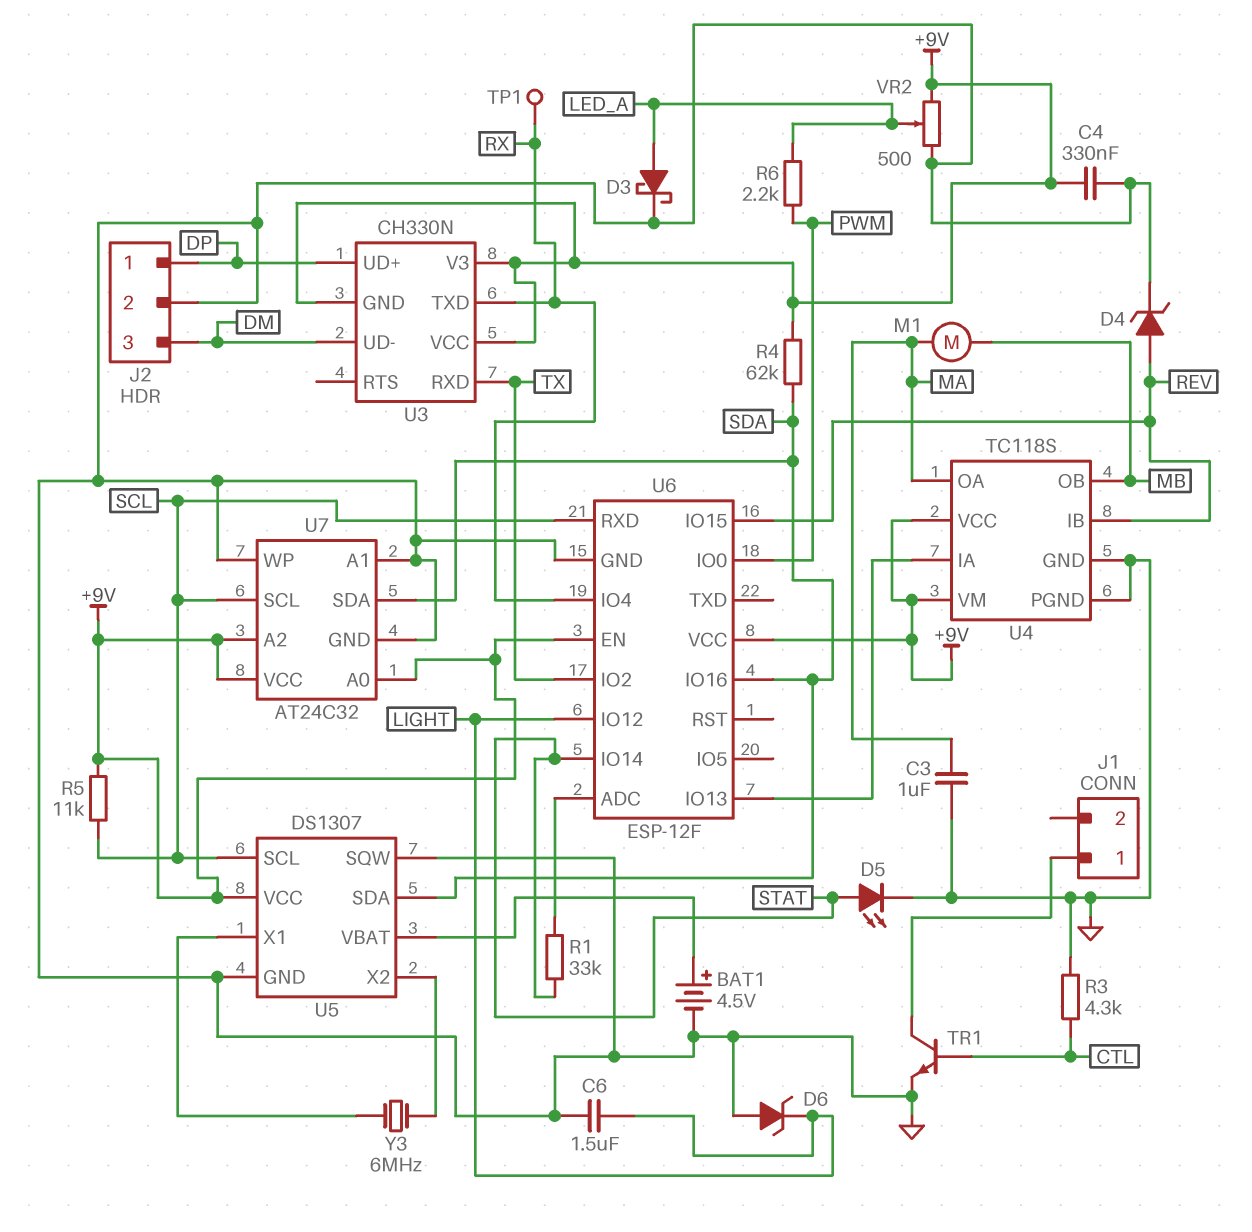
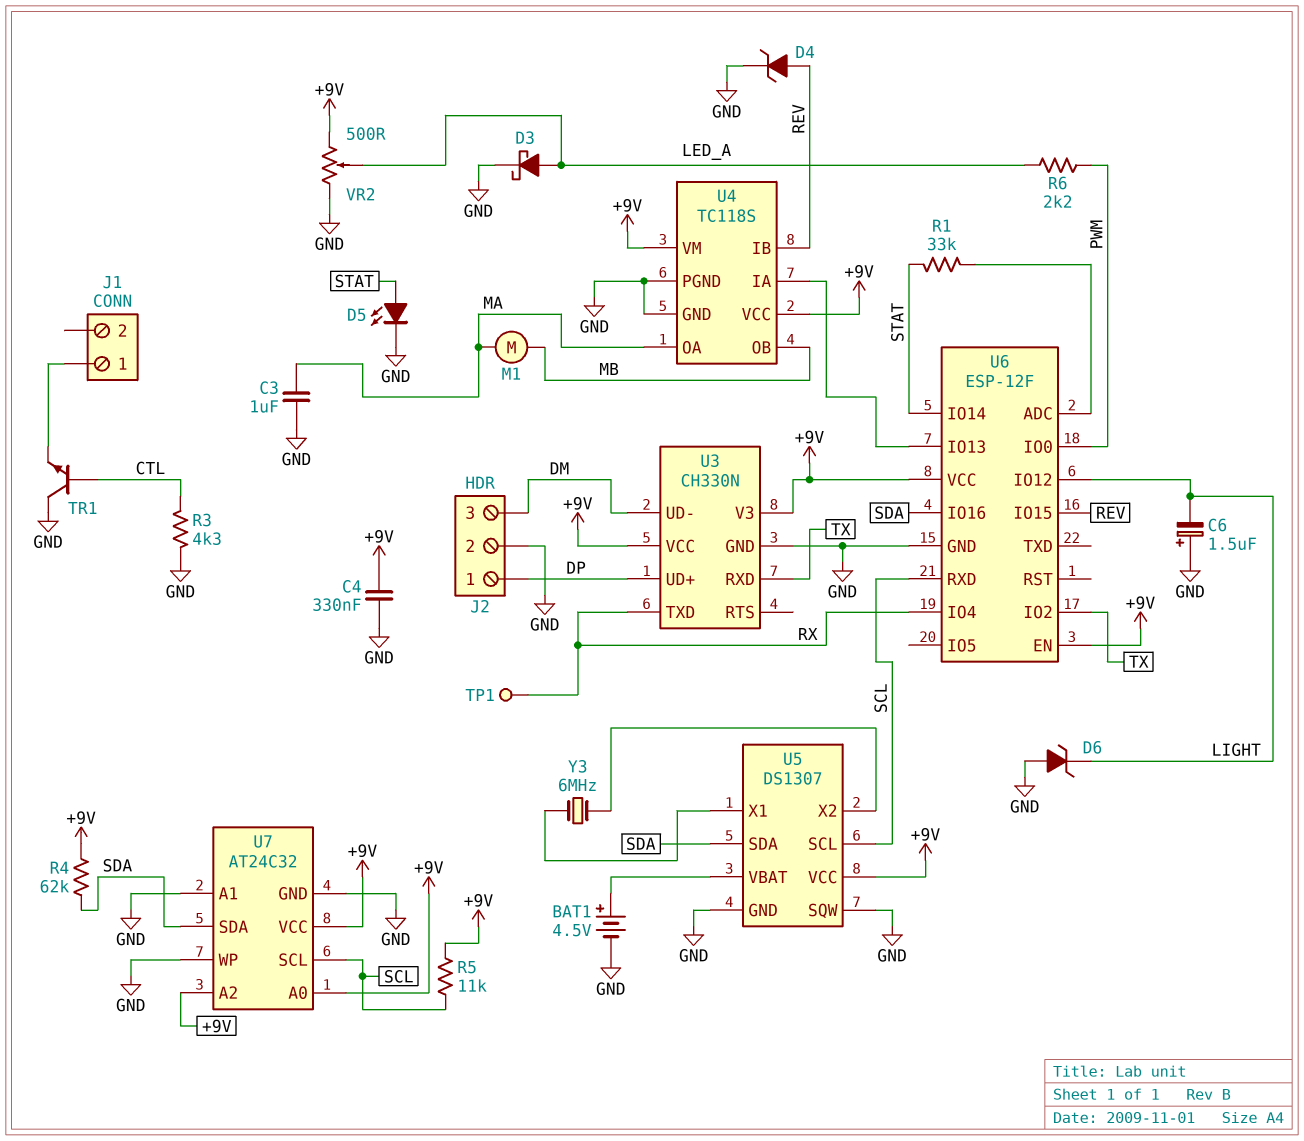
C6: 1.5uF (GND, LIGHT) -> 1.5uF (plus GND, minus LIGHT)
TR1: NPN (B CTL, C J1/1, E GND) -> NPN (B CTL, C GND, E J1/1)
U3 pin GND: +9V -> GND

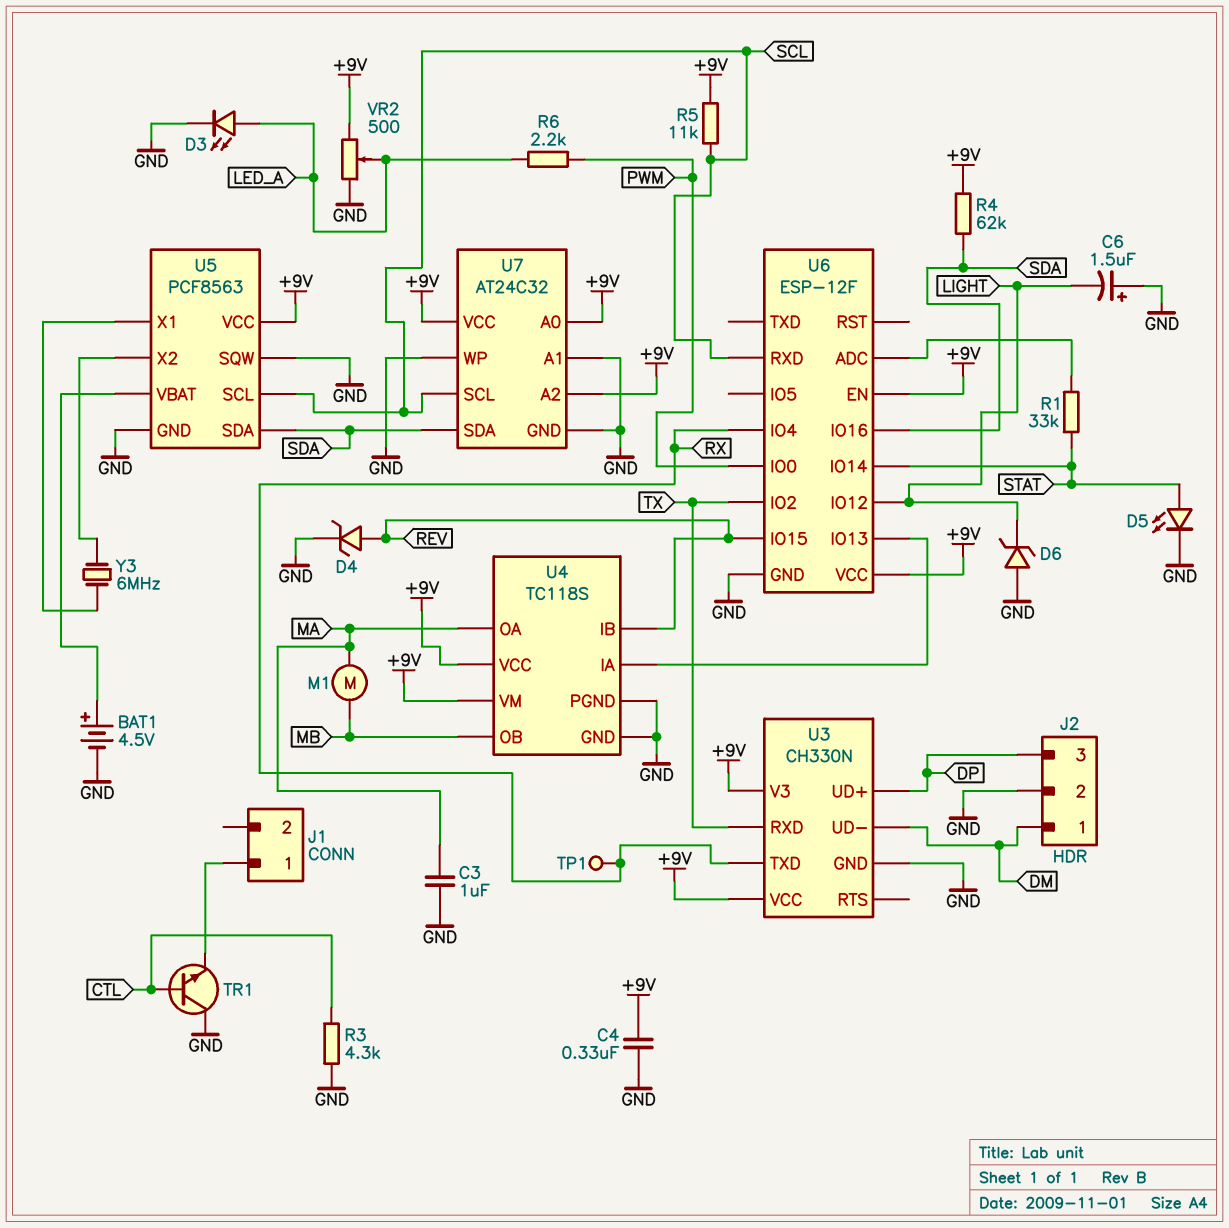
D3: schottky (A LED_A, K GND) -> LED (A LED_A, K GND)
J2 pin 1: DP -> DM
J2 pin 3: DM -> DP
U5: DS1307 -> PCF8563

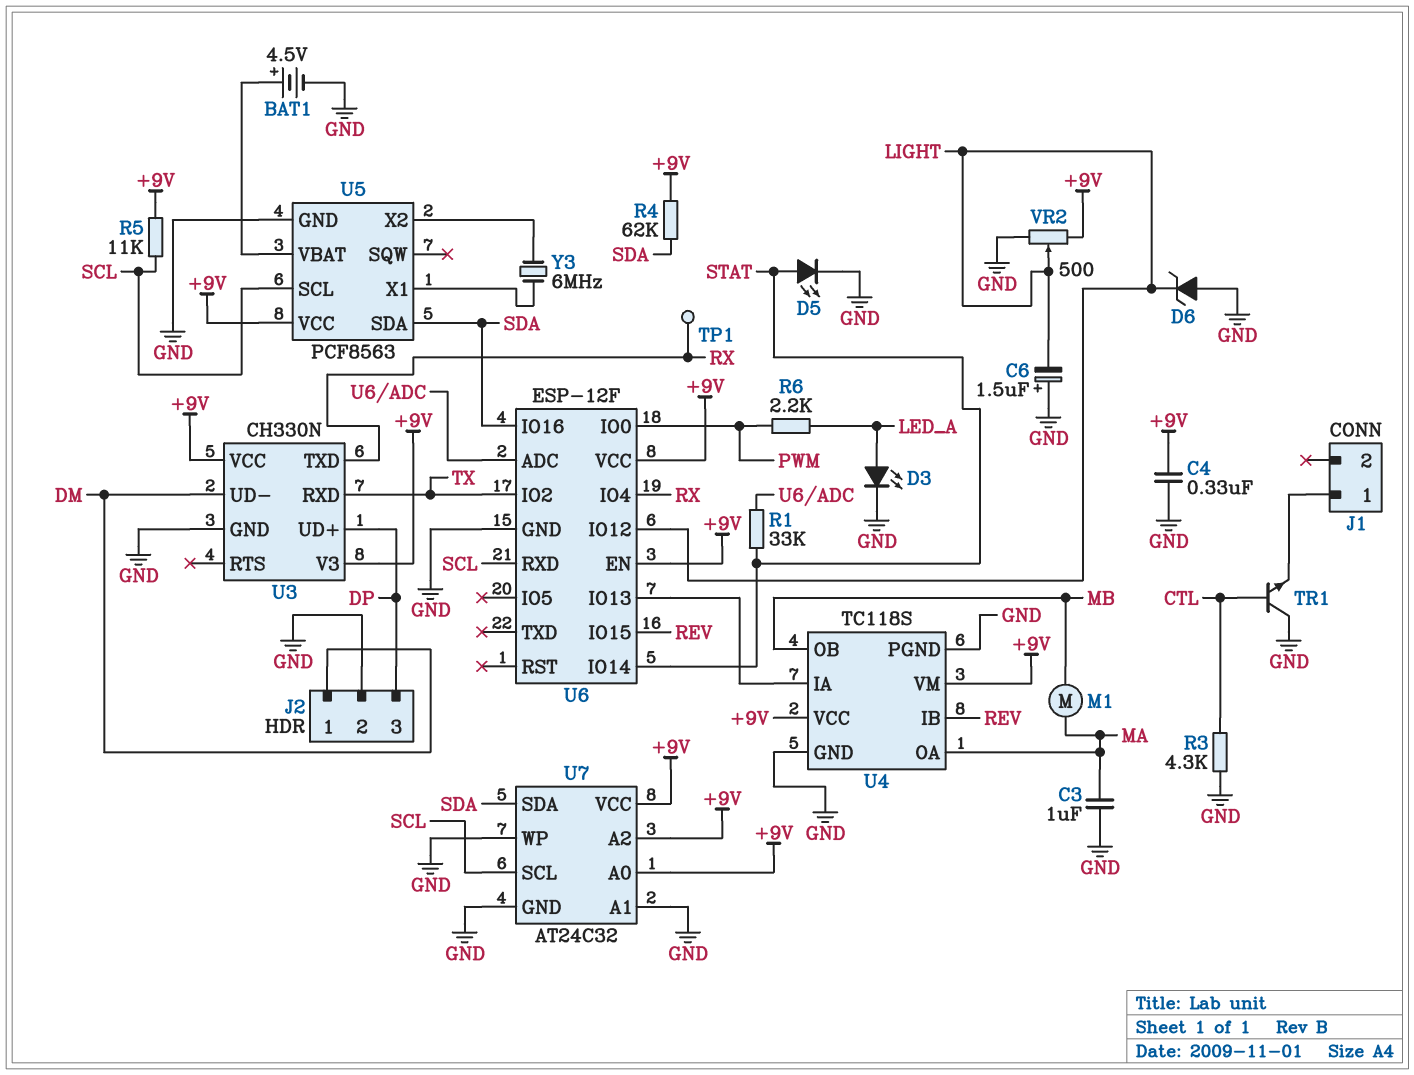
D4: zener (A REV, K GND) -> none
U5 pin SQW: GND -> none
VR2: 500 (+9V, GND, wiper LED_A) -> 500 (+9V, GND, wiper LIGHT)

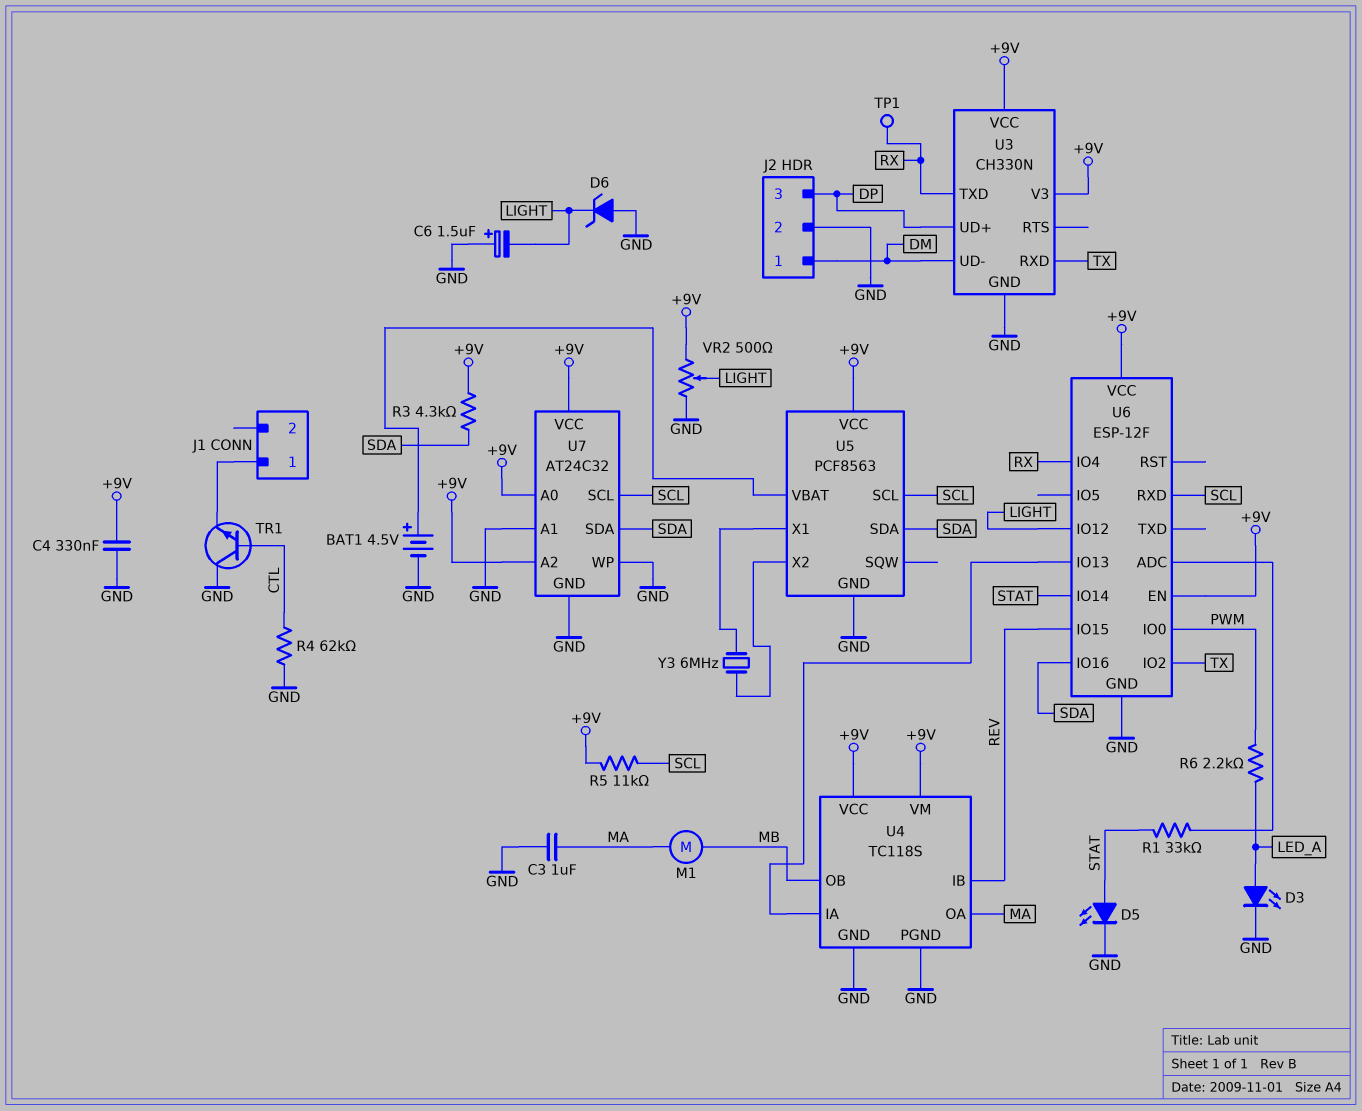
R3: 4.3k (CTL, GND) -> 4.3k (+9V, SDA)
R4: 62k (+9V, SDA) -> 62k (CTL, GND)

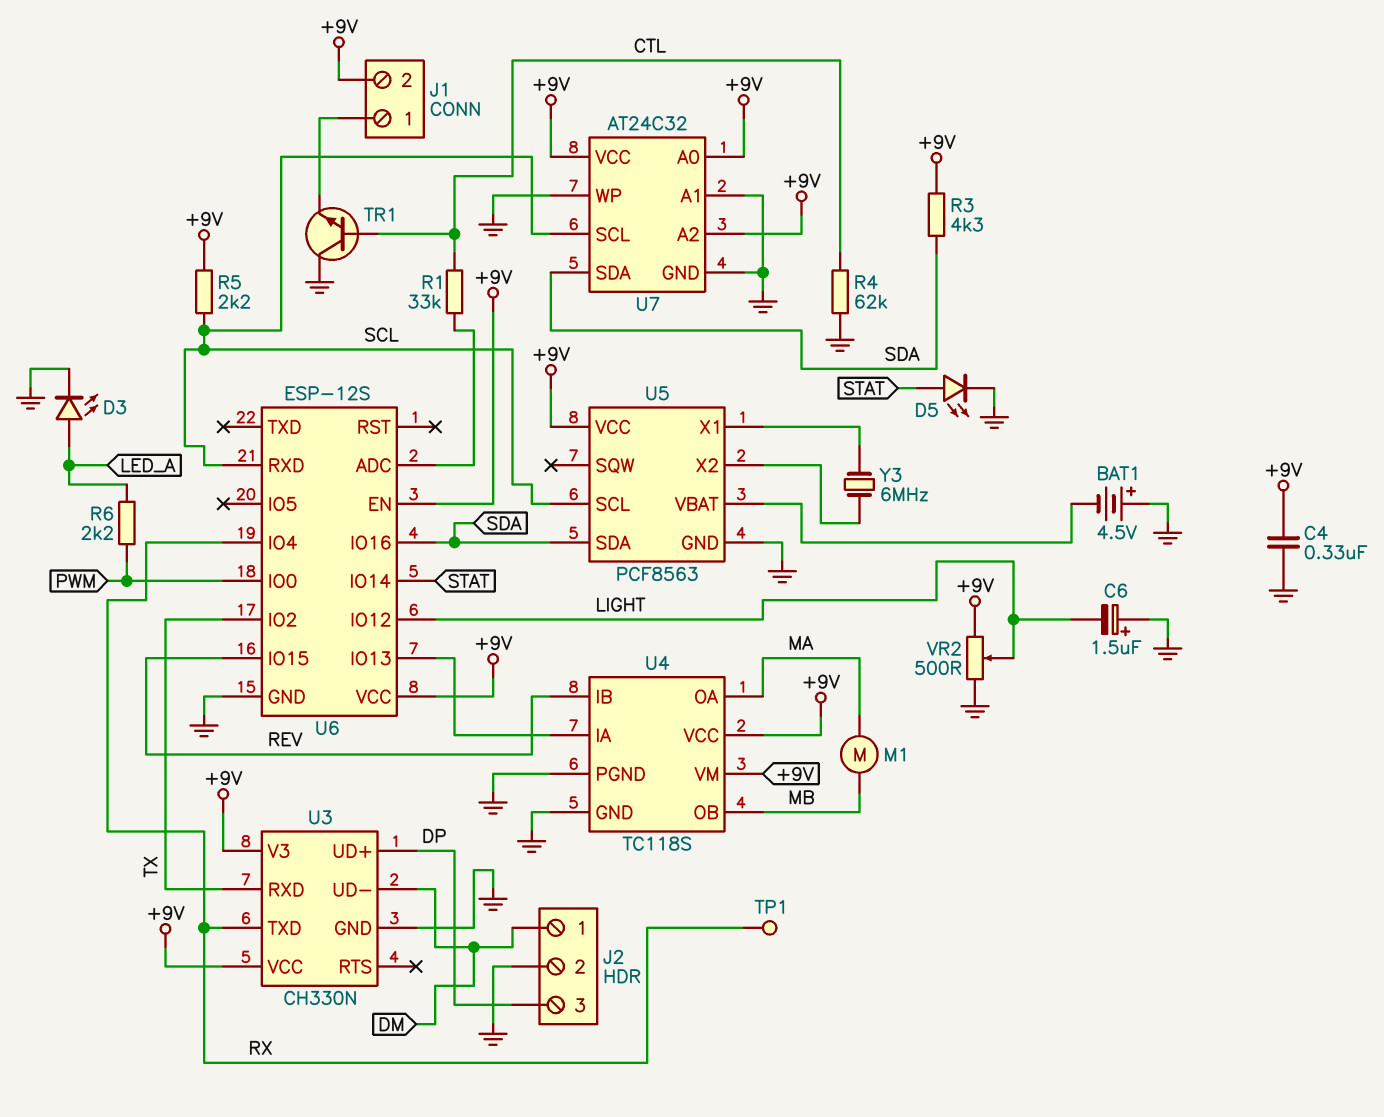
BAT1: 4.5V (plus U5/VBAT, minus GND) -> 4.5V (plus GND, minus U5/VBAT)
C3: 1uF (GND, MA) -> none
D6: zener (A GND, K LIGHT) -> none
J1 pin 2: none -> +9V
R1: 33k (STAT, U6/ADC) -> 33k (CTL, U6/ADC)
R5: 11k (+9V, SCL) -> 2.2k (+9V, SCL)
U6: ESP-12F -> ESP-12S

